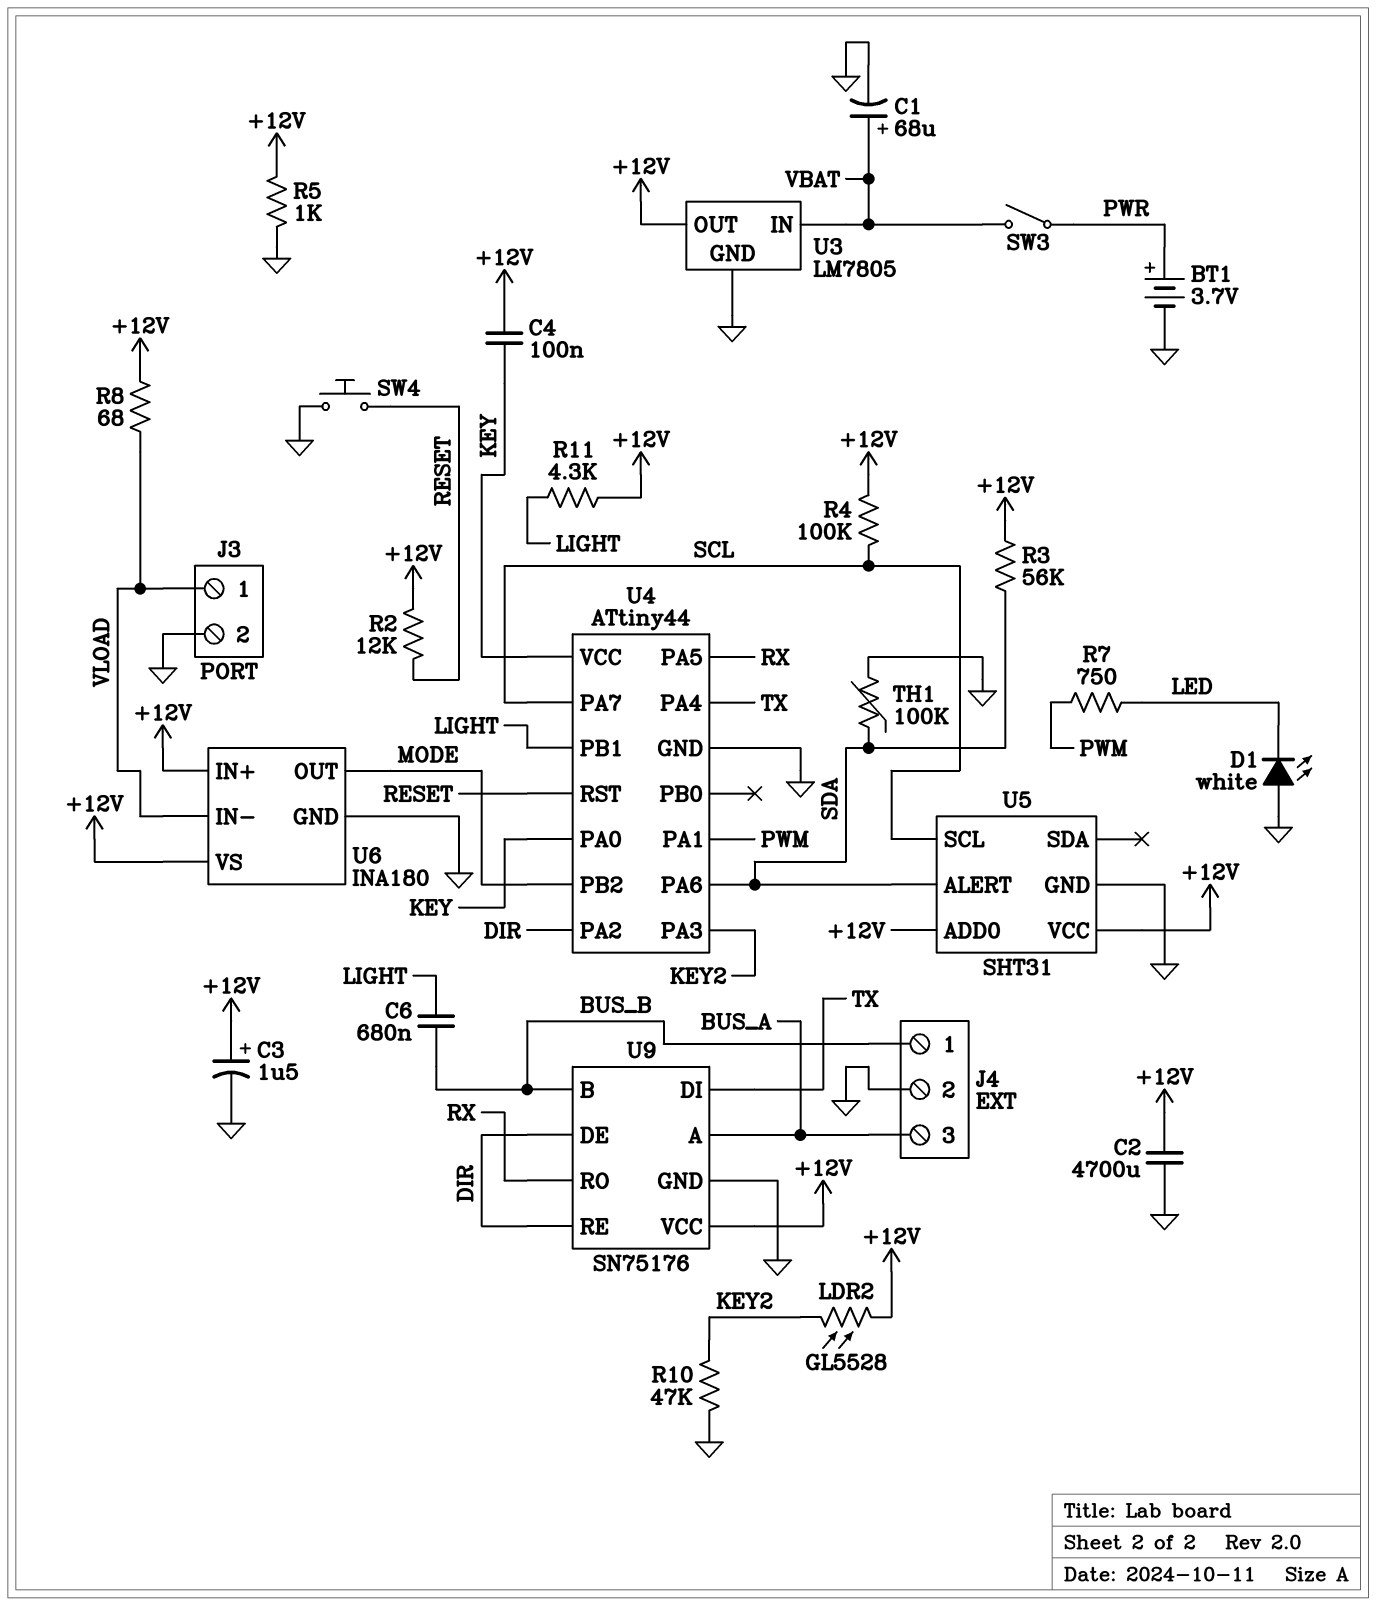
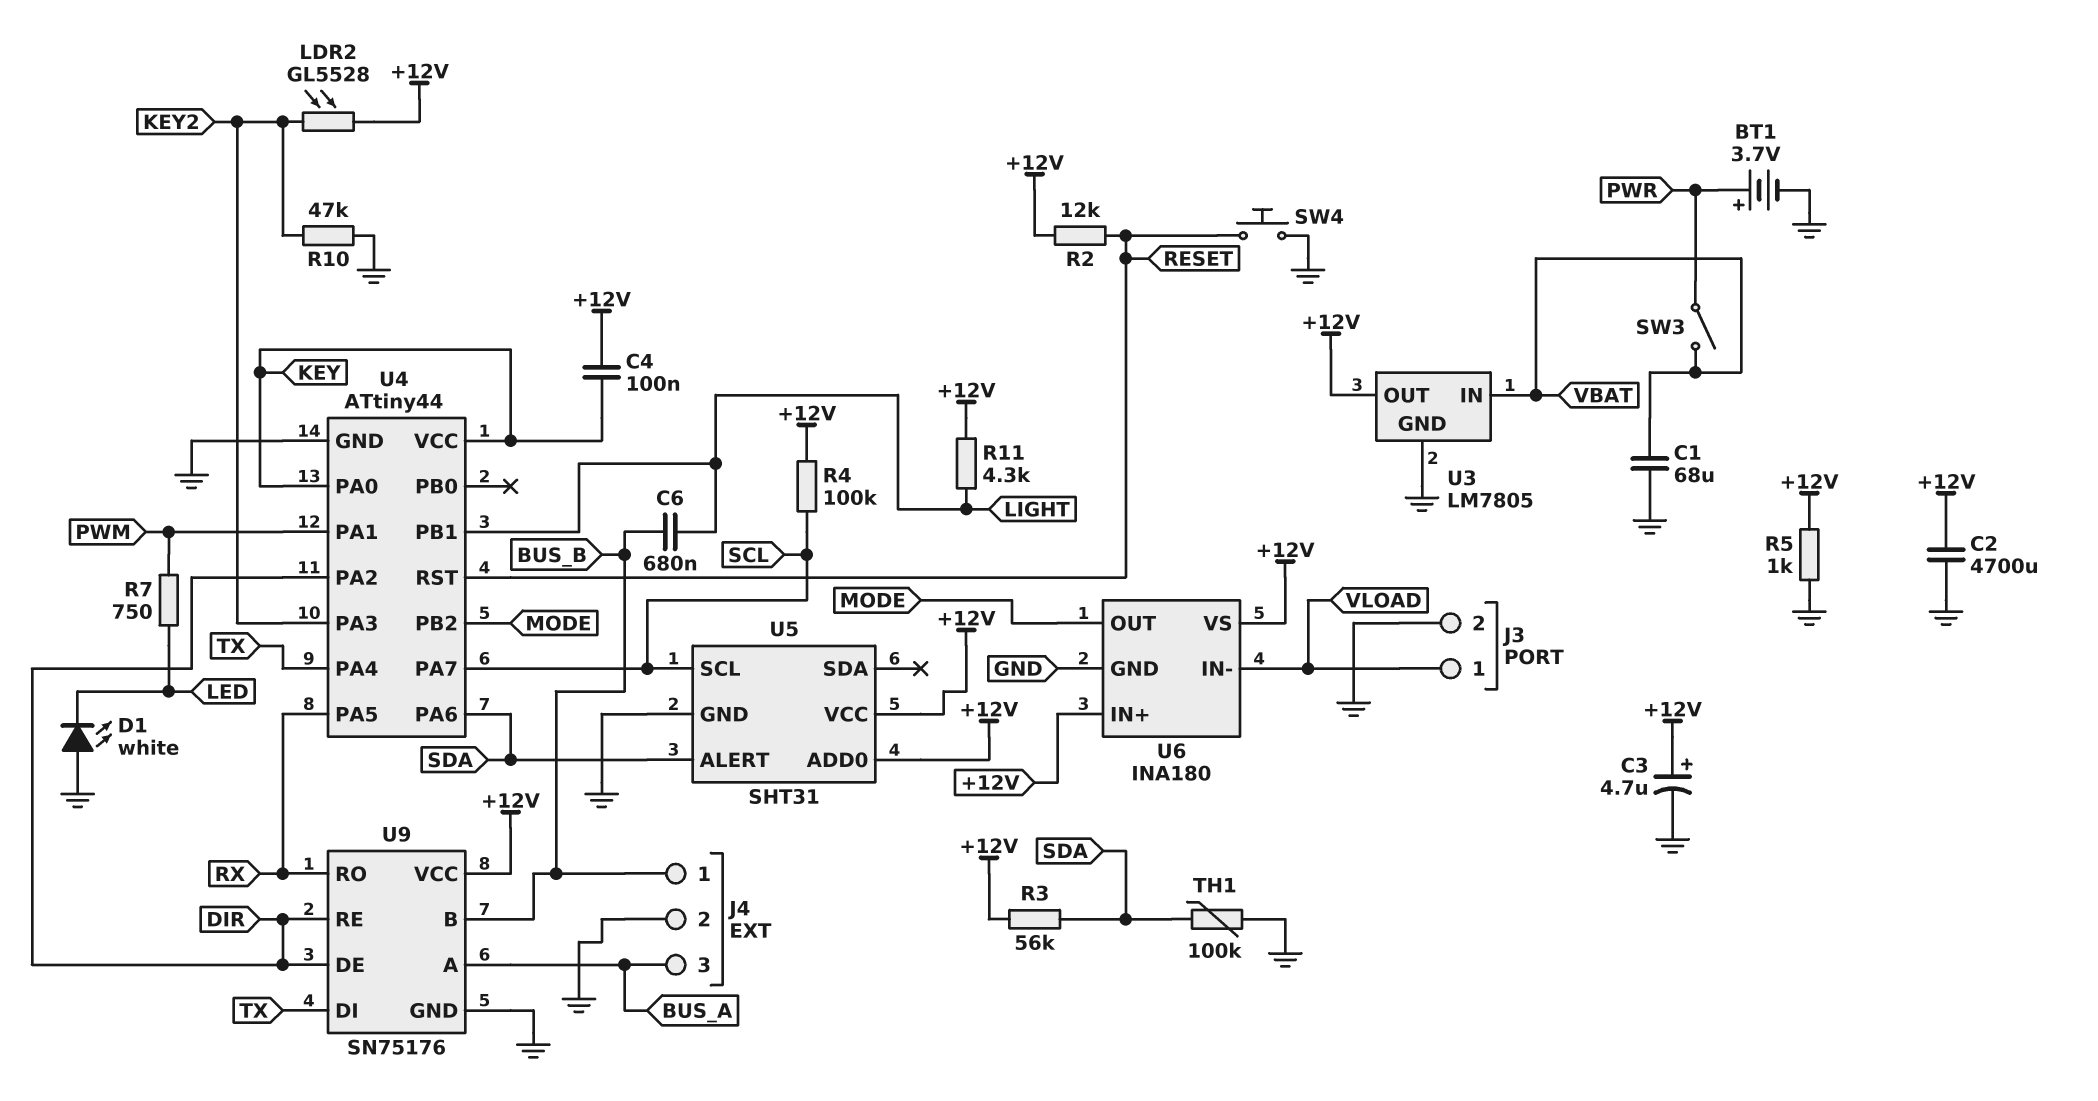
C1: 68uF (plus VBAT, minus GND) -> 68uF (GND, VBAT)
C3: 1.5uF (plus +12V, minus GND) -> 4.7uF (plus +12V, minus GND)
R8: 68 (+12V, VLOAD) -> none

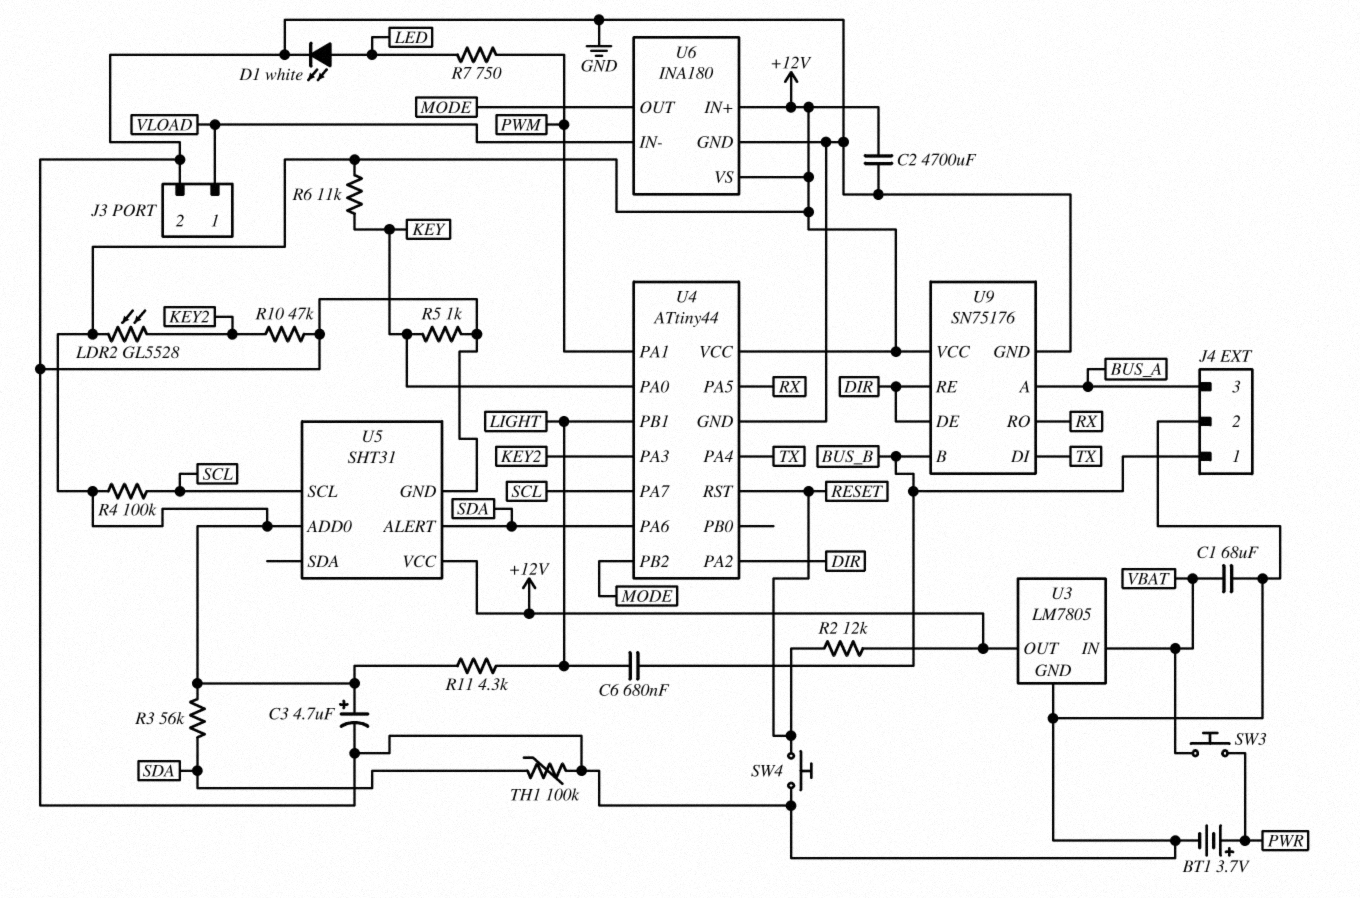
C4: 100nF (+12V, KEY) -> none
D1: LED white (A GND, K LED) -> LED white (A LED, K GND)
R5: 1k (+12V, GND) -> 1k (GND, KEY)
R6: none -> 11k (+12V, KEY)
SW3: switch (PWR, VBAT) -> button (PWR, VBAT)
U4 pin VCC: KEY -> +12V

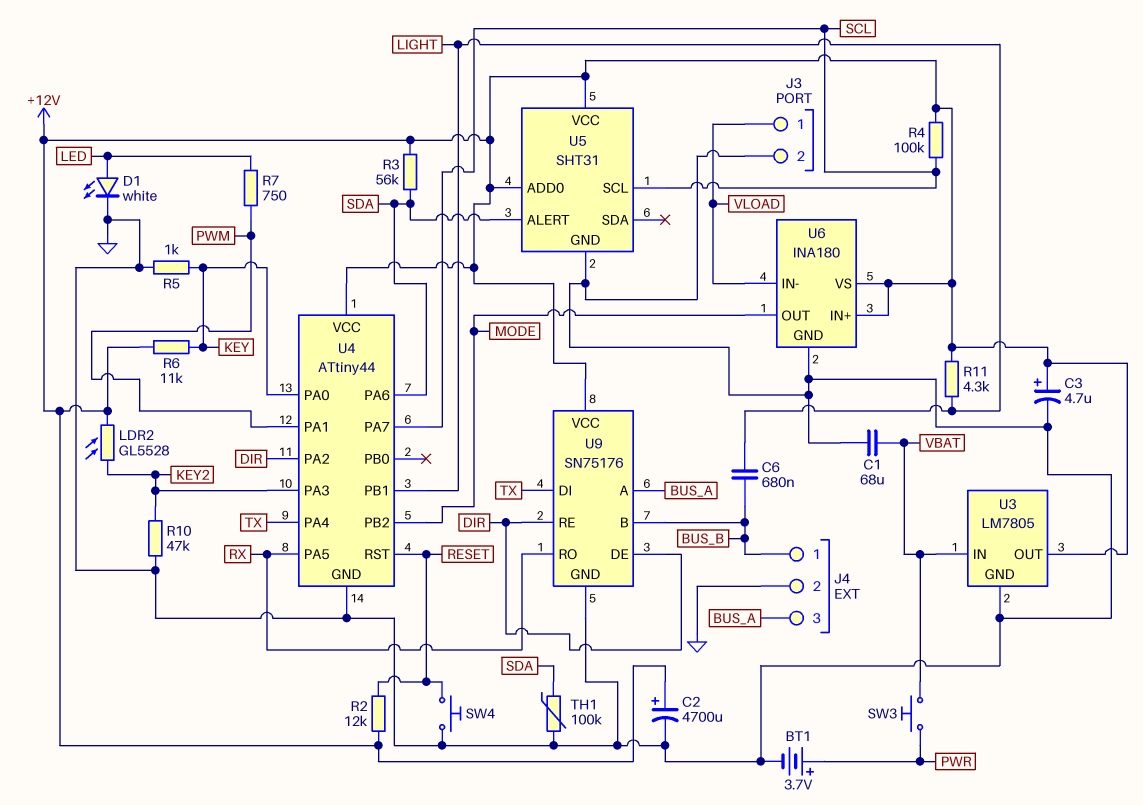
C2: 4700uF (+12V, GND) -> 4700uF (plus +12V, minus GND)

